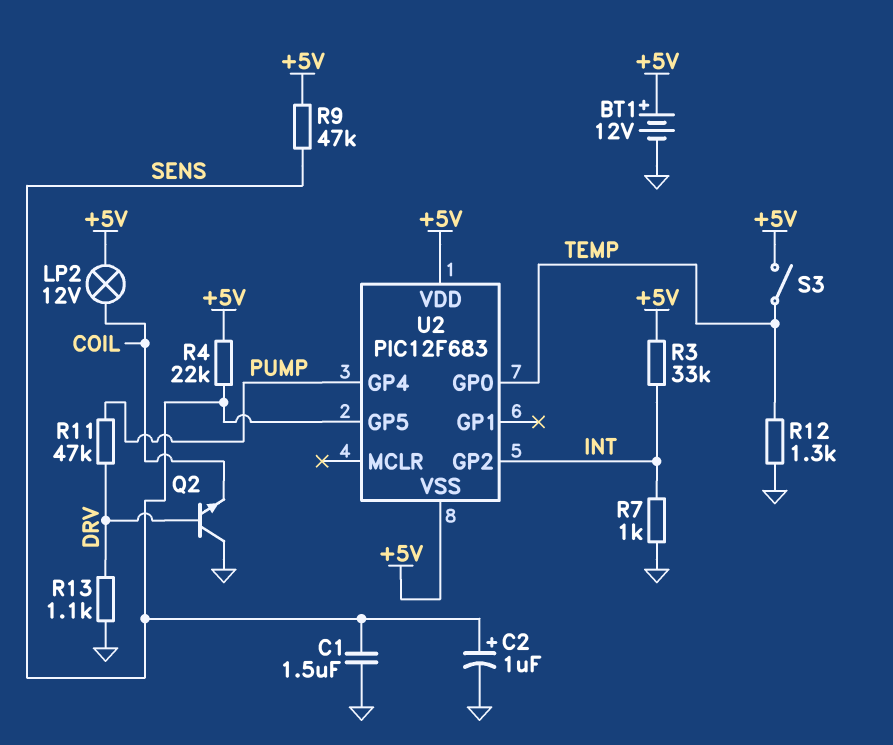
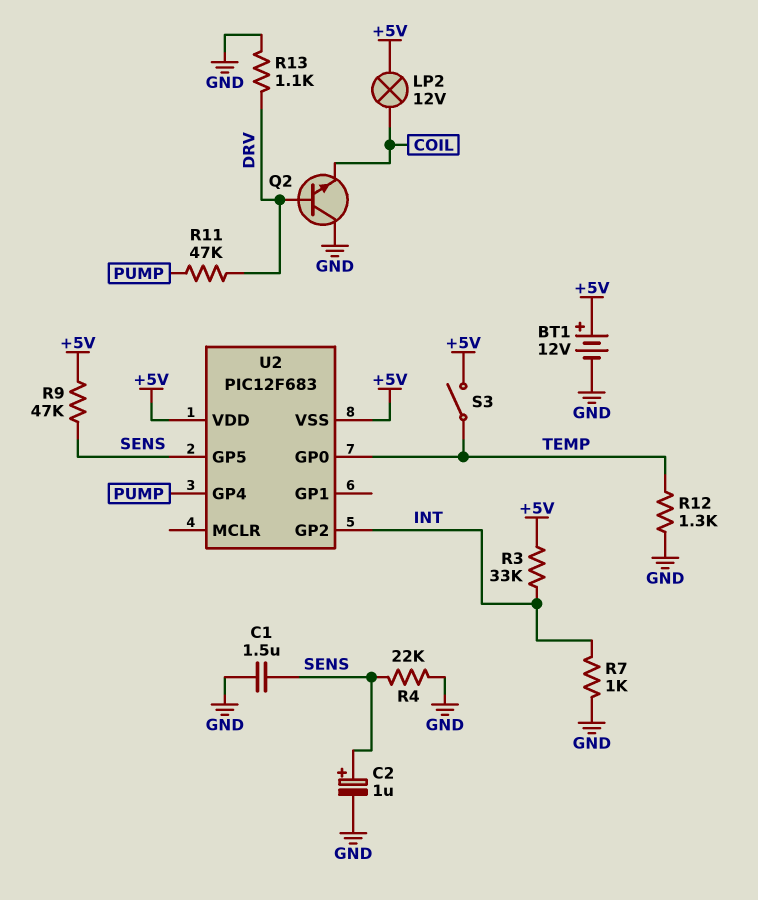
R4: 22k (+5V, SENS) -> 22k (GND, SENS)

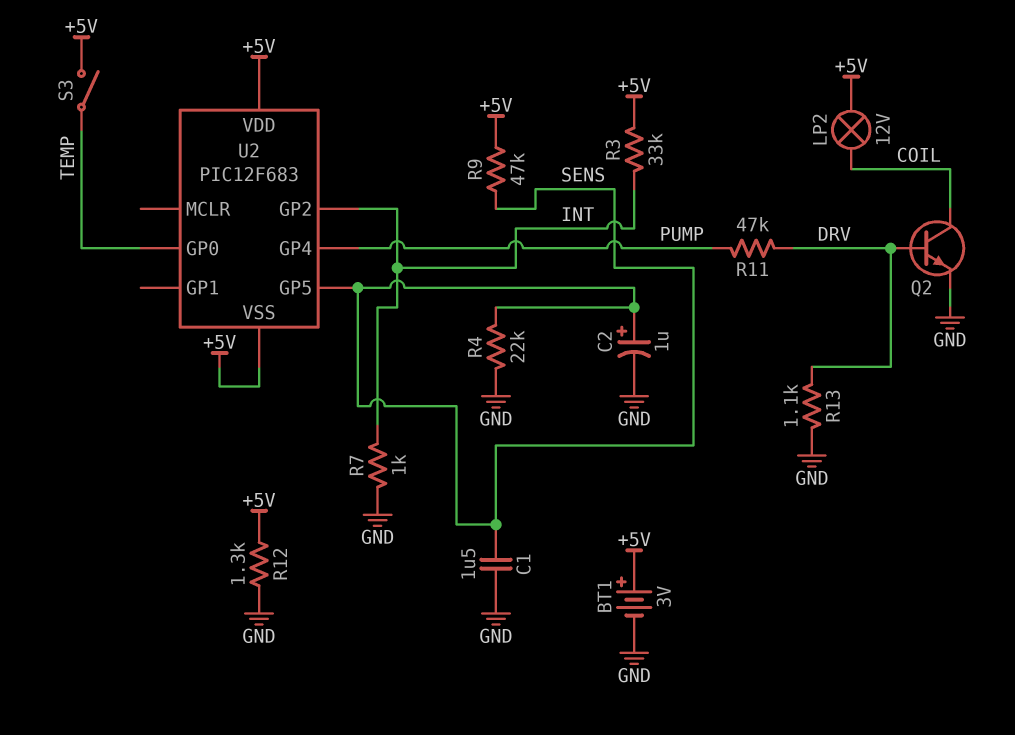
BT1: 12V (plus +5V, minus GND) -> 3V (plus +5V, minus GND)
Q2: NPN (B DRV, C GND, E COIL) -> NPN (B DRV, C COIL, E GND)
R12: 1.3k (GND, TEMP) -> 1.3k (+5V, GND)

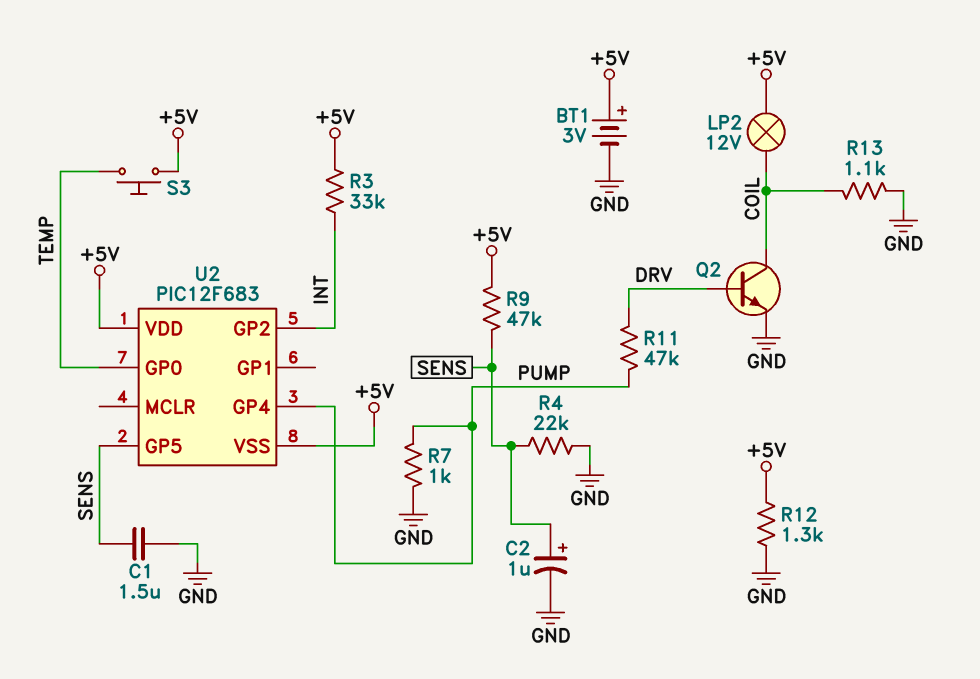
R7: 1k (GND, INT) -> 1k (GND, PUMP)
R13: 1.1k (DRV, GND) -> 1.1k (COIL, GND)
S3: switch (+5V, TEMP) -> button (+5V, TEMP)

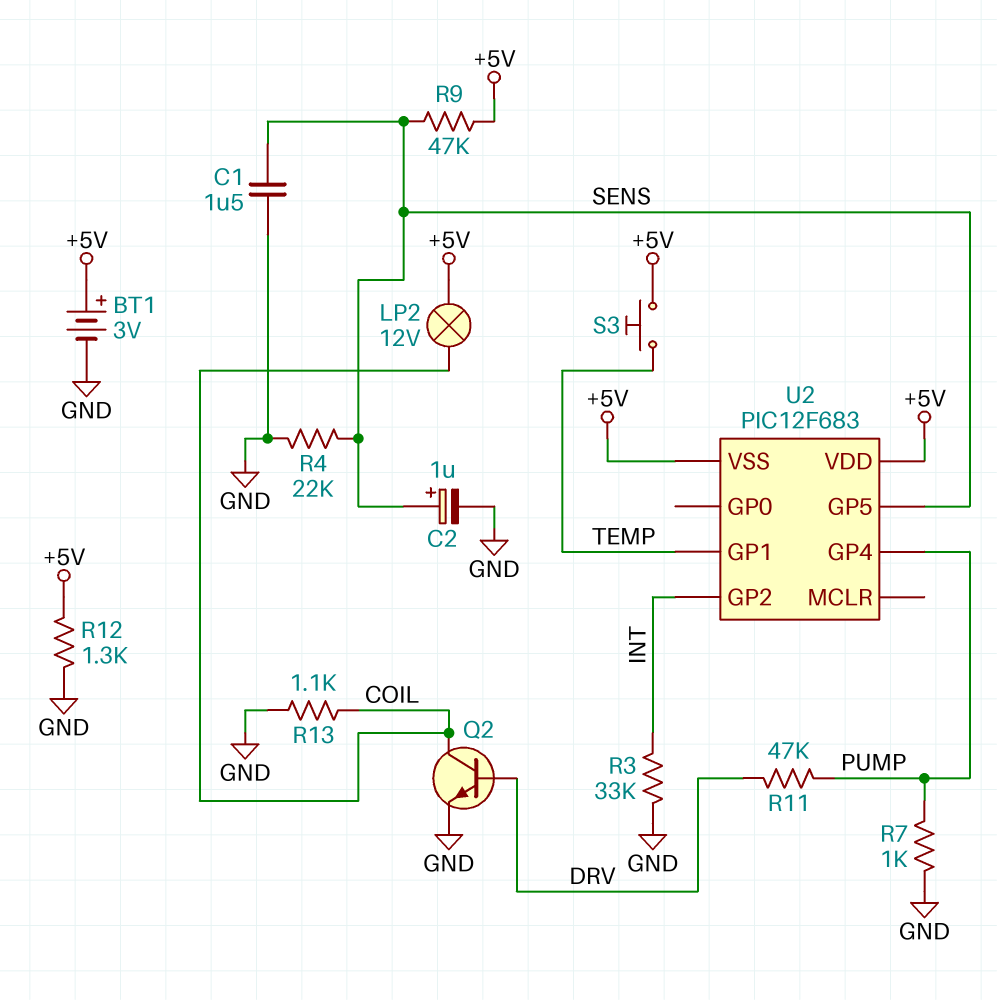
R3: 33k (+5V, INT) -> 33k (GND, INT)
U2 pin GP0: TEMP -> none
U2 pin GP1: none -> TEMP

